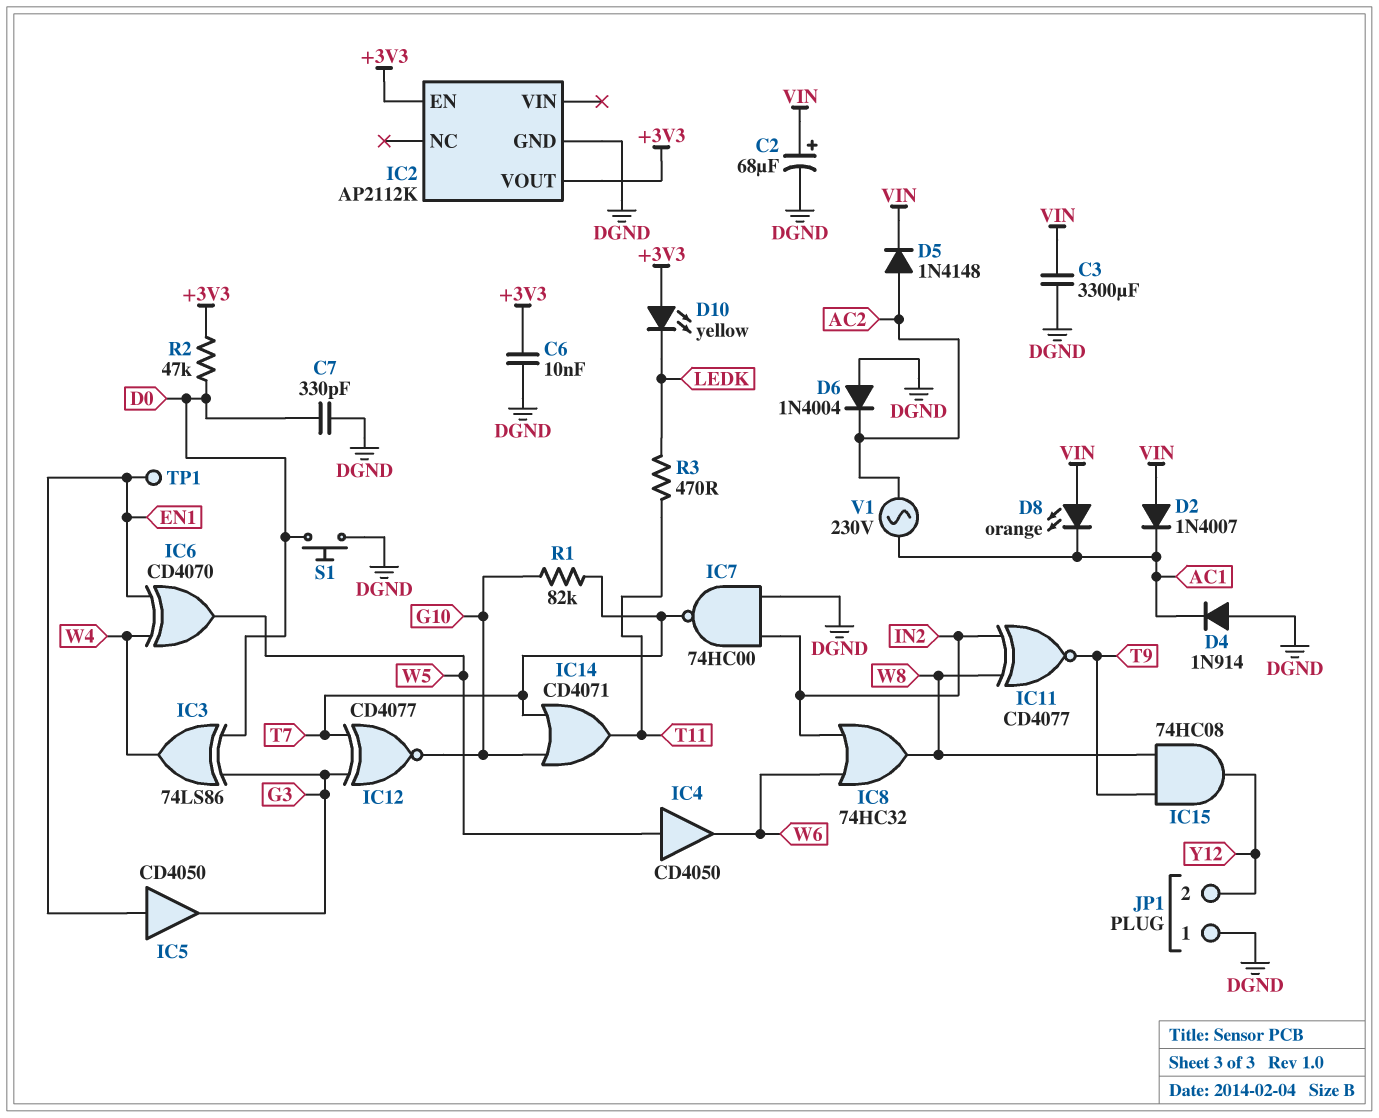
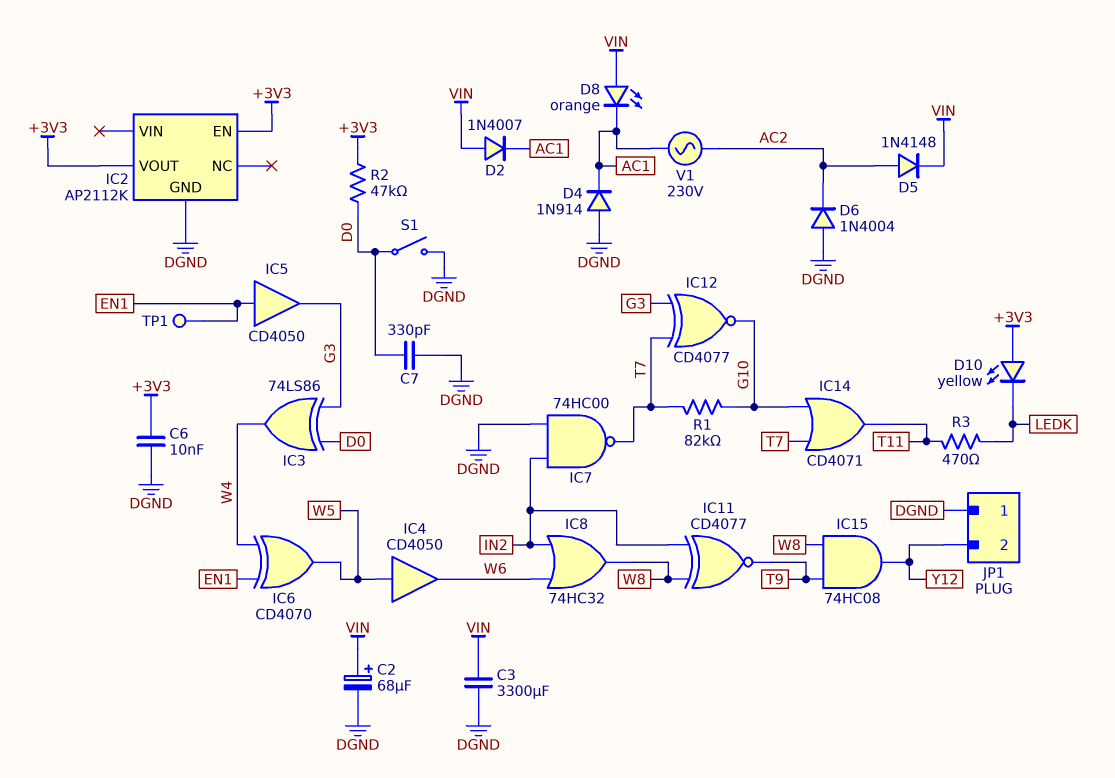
S1: button (D0, DGND) -> switch (D0, DGND)

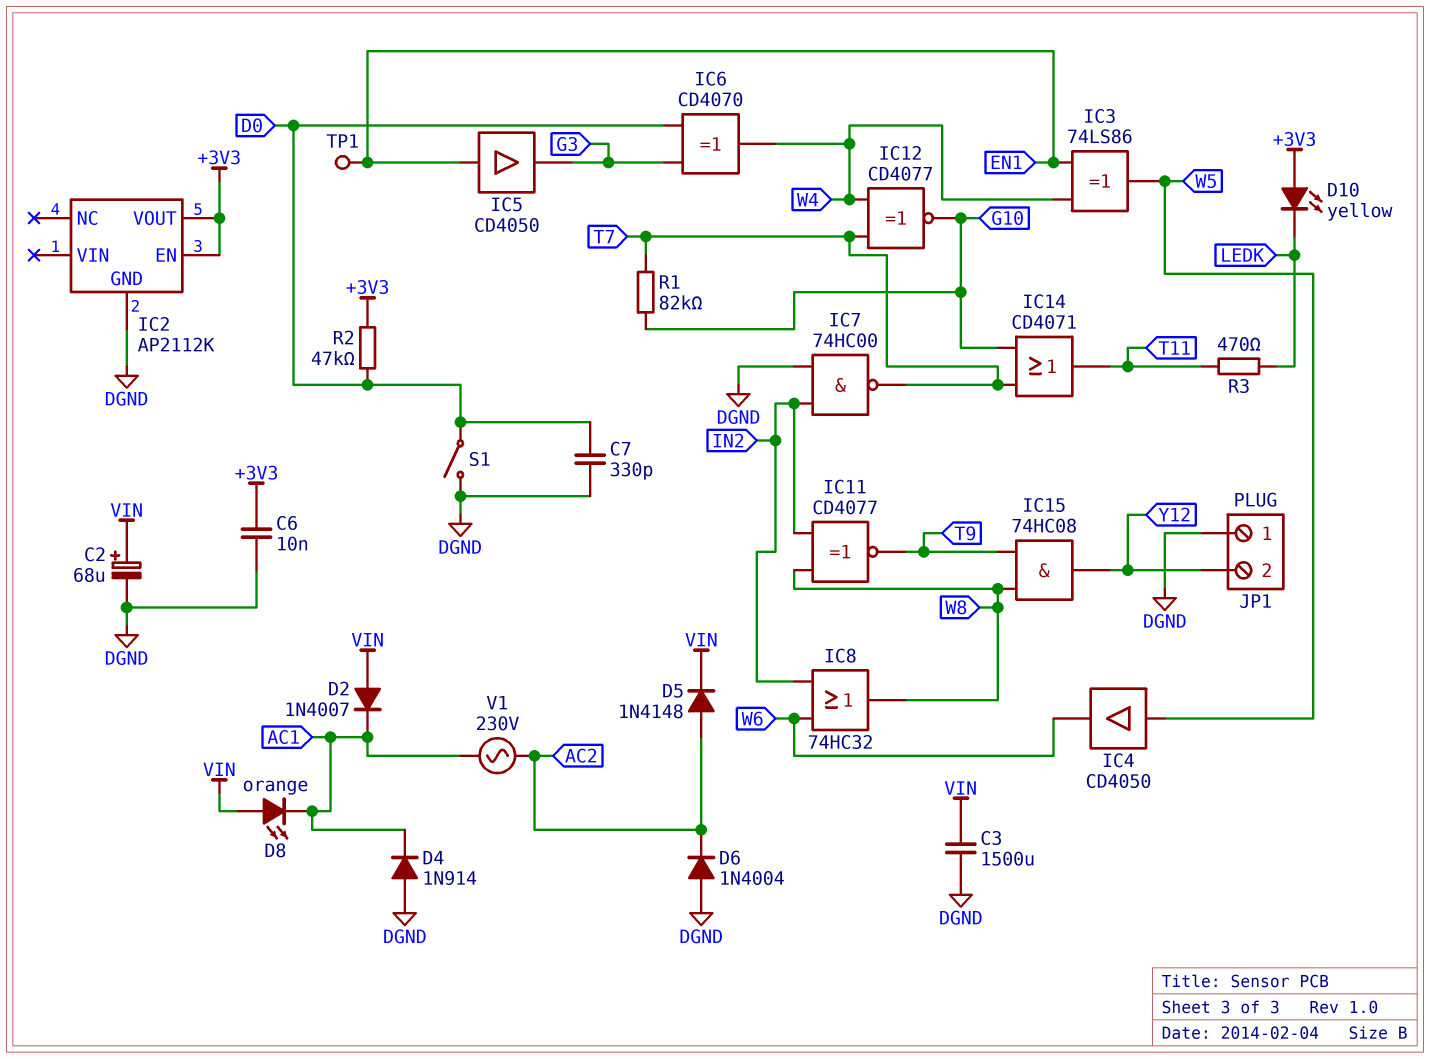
C3: 3300uF (DGND, VIN) -> 1500uF (DGND, VIN)
IC3: XOR 74LS86 (in D0, in G3, out W4) -> XOR 74LS86 (in EN1, in W4, out W5)
IC6: XOR CD4070 (in EN1, in W4, out W5) -> XOR CD4070 (in D0, in G3, out W4)
IC12: XNOR CD4077 (in G3, in T7, out G10) -> XNOR CD4077 (in T7, in W4, out G10)

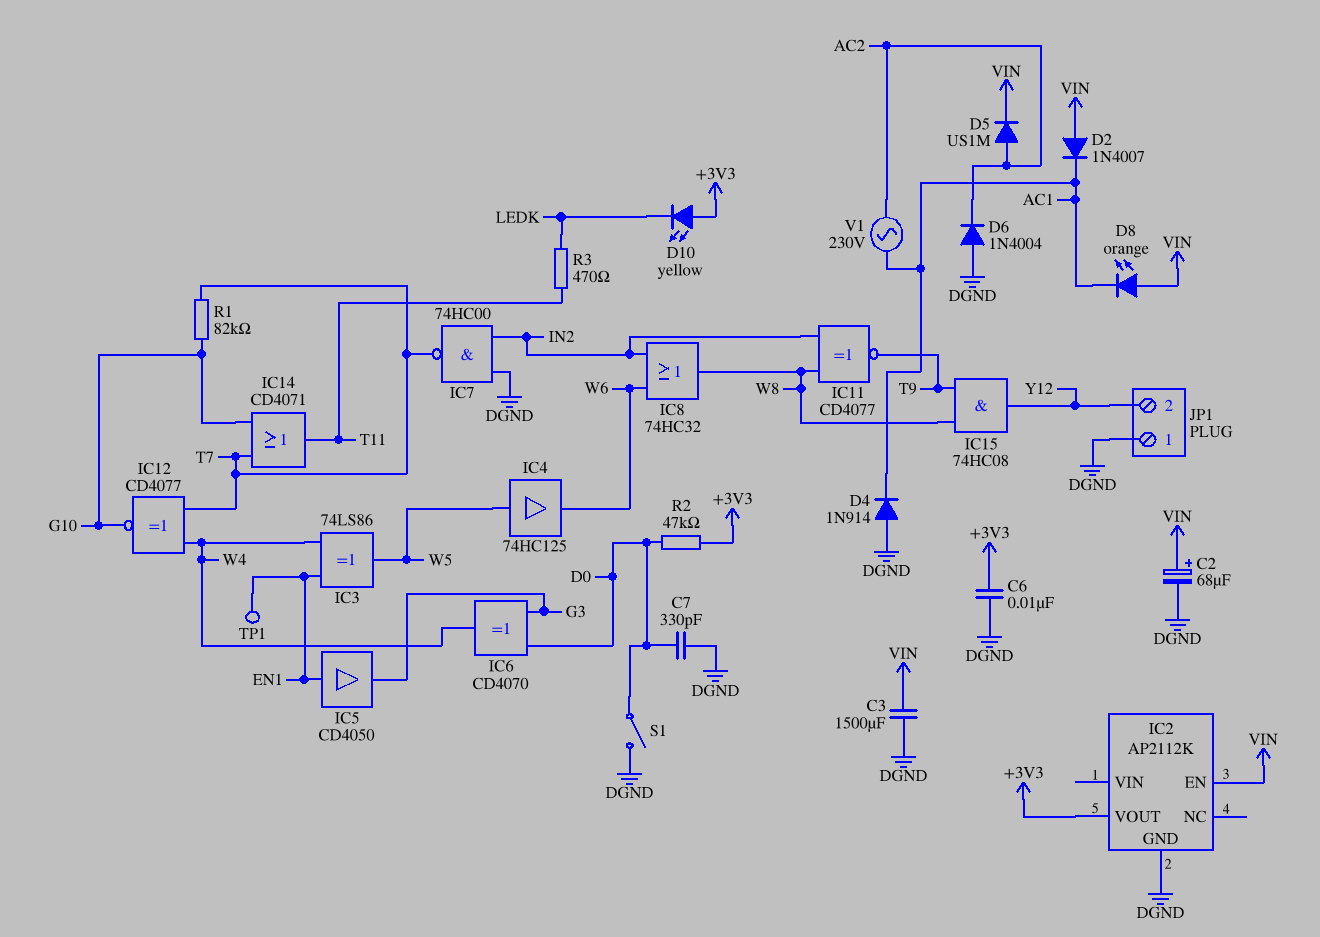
D5: diode 1N4148 (A AC2, K VIN) -> diode US1M (A AC2, K VIN)
IC2 pin EN: +3V3 -> VIN
IC4: buffer CD4050 (in W5, out W6) -> buffer 74HC125 (in W5, out W6)

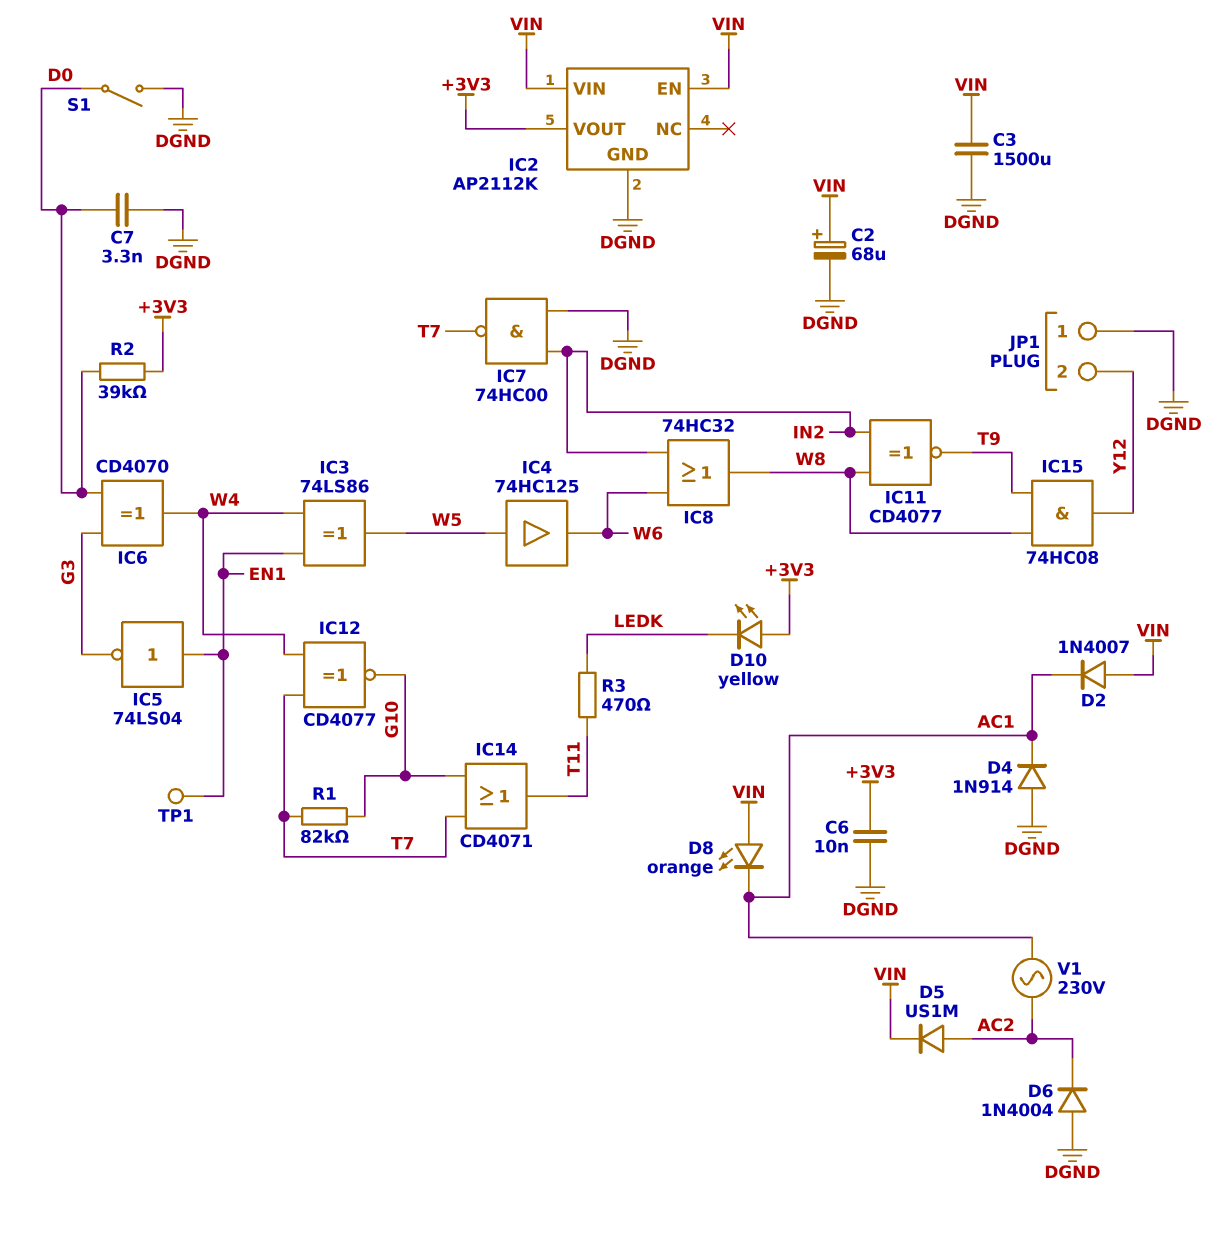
C7: 330pF (D0, DGND) -> 3.3nF (D0, DGND)
IC2 pin VIN: none -> VIN
IC5: buffer CD4050 (in EN1, out G3) -> NOT 74LS04 (in EN1, out G3)
R2: 47k (+3V3, D0) -> 39k (+3V3, D0)

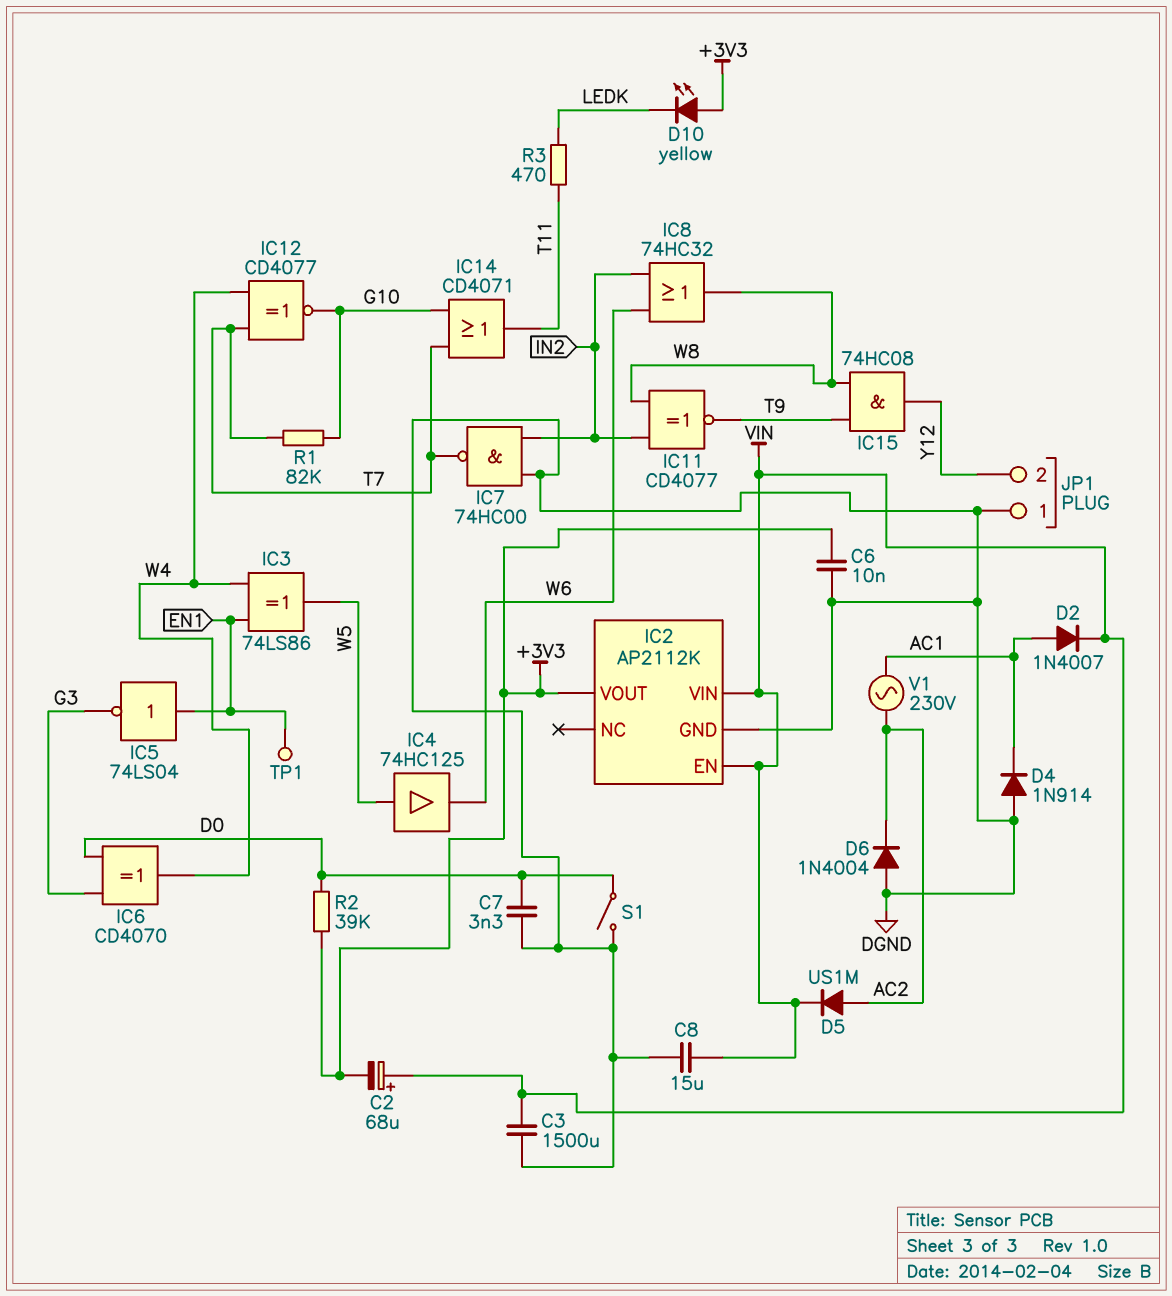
C2: 68uF (plus VIN, minus DGND) -> 68uF (plus VIN, minus +3V3)
C8: none -> 15uF (DGND, VIN)
D2: diode 1N4007 (A VIN, K AC1) -> diode 1N4007 (A AC1, K VIN)
D8: LED orange (A VIN, K AC1) -> none

